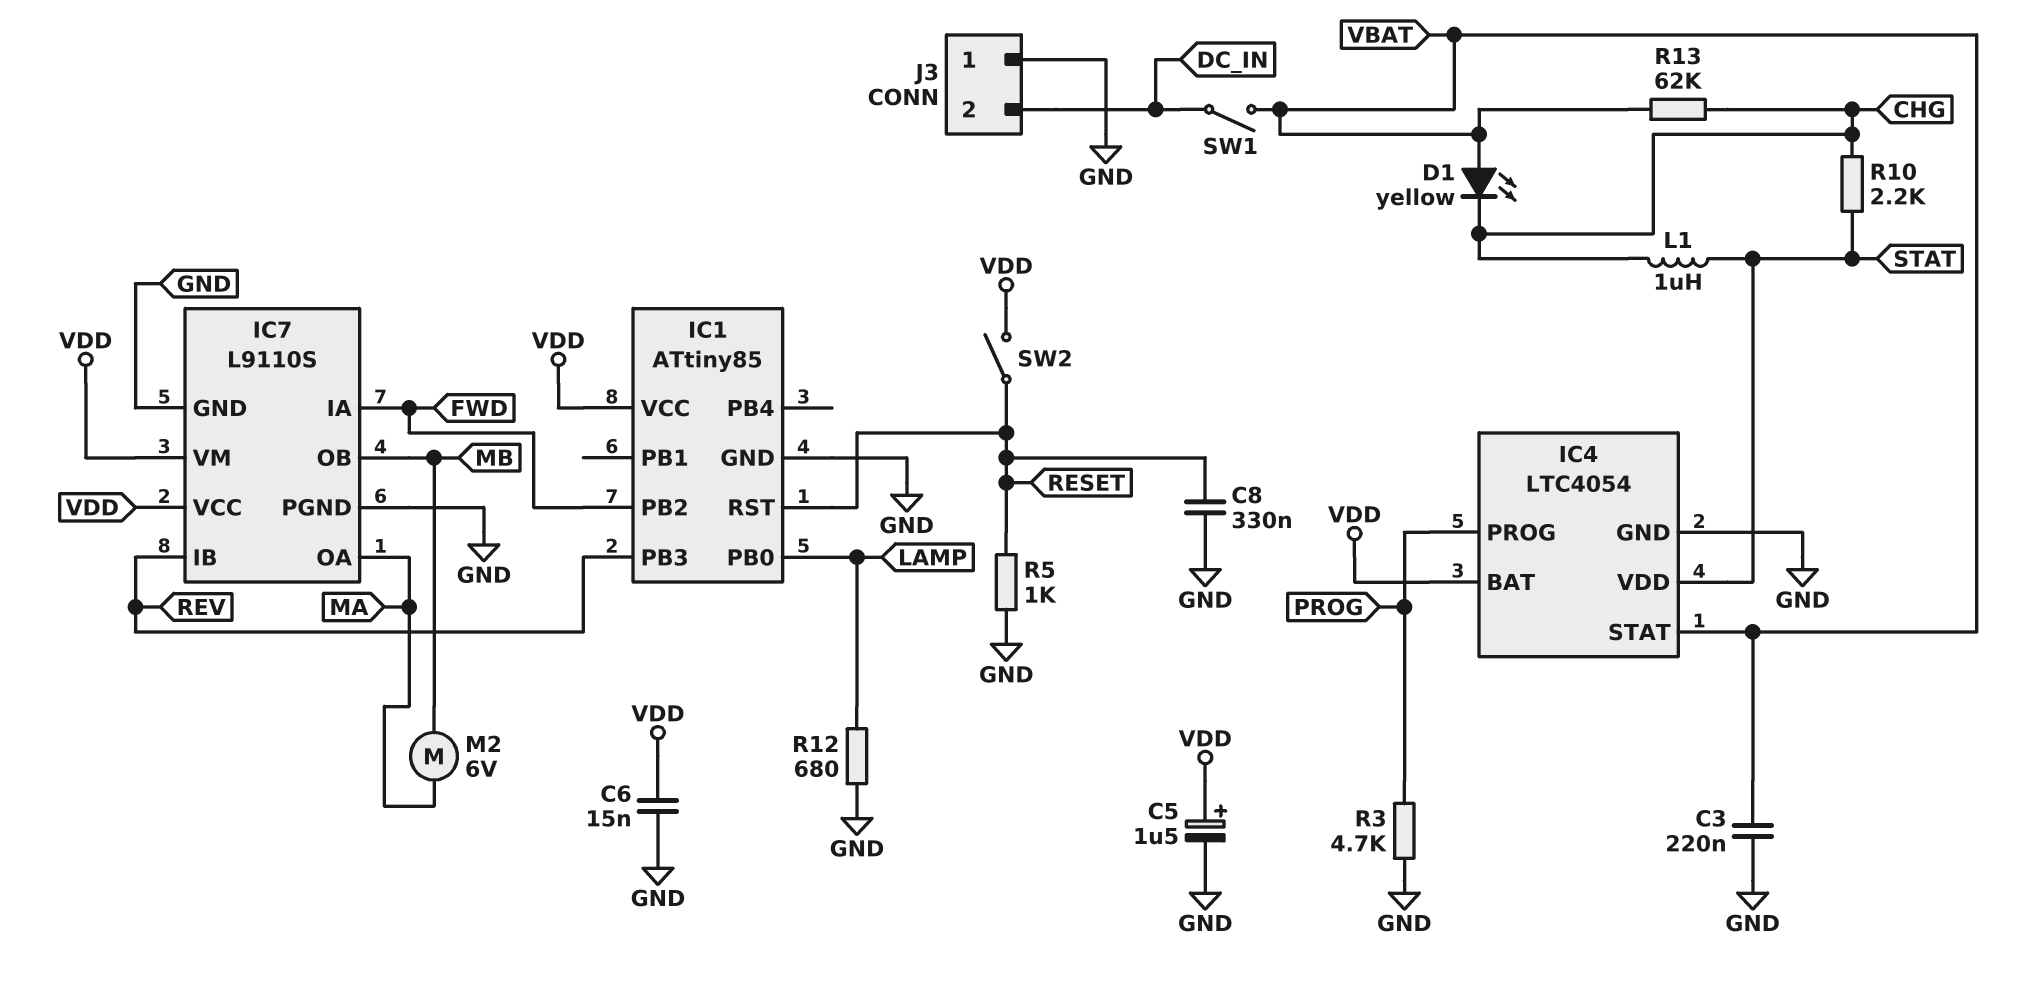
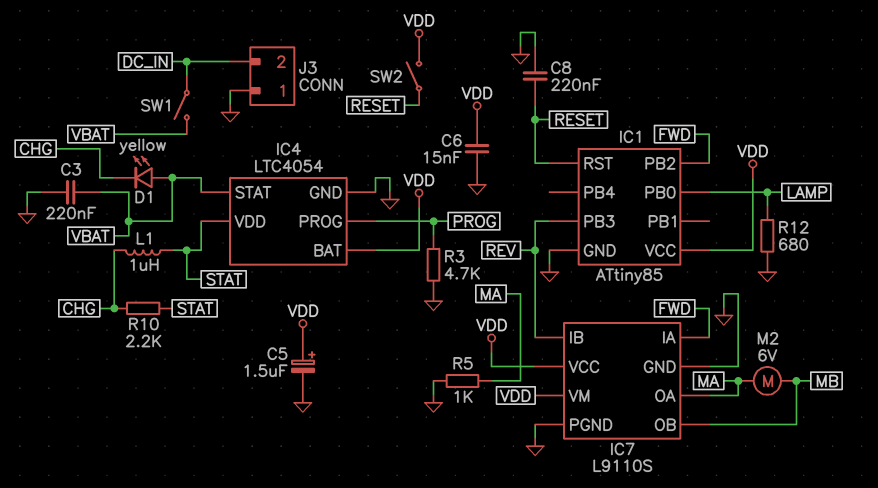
C8: 330nF (GND, RESET) -> 220nF (GND, RESET)
R5: 1k (GND, RESET) -> 1k (GND, MA)
R13: 62k (CHG, VBAT) -> none

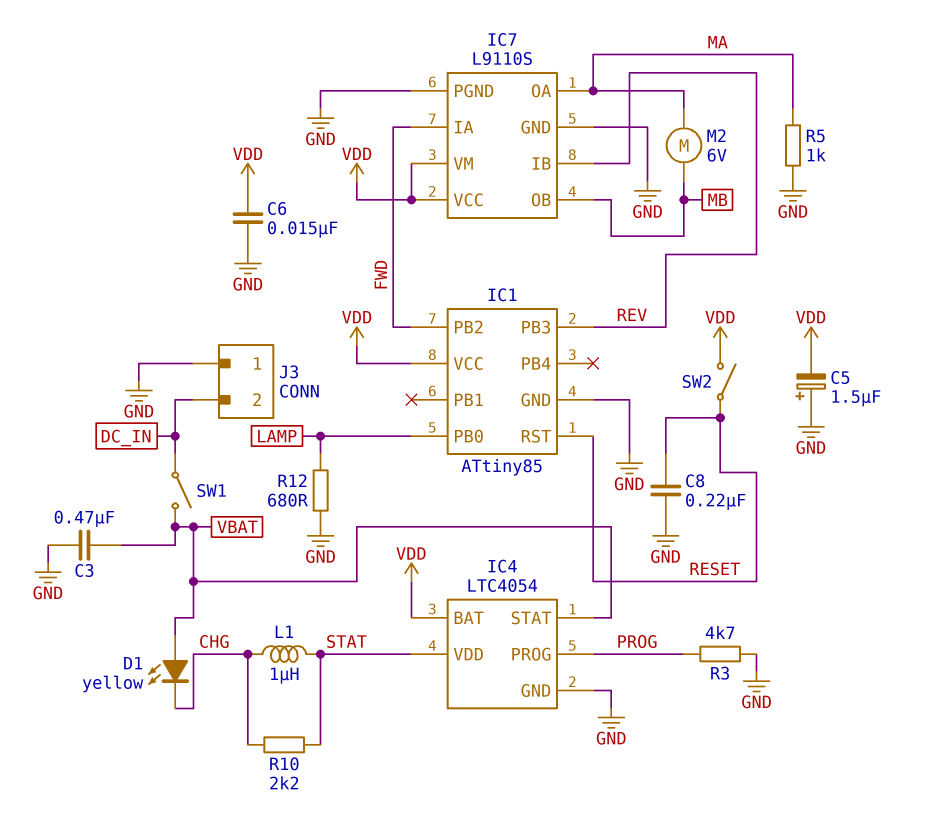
C3: 220nF (GND, VBAT) -> 470nF (GND, VBAT)
C5: 1.5uF (plus VDD, minus GND) -> 1.5uF (plus GND, minus VDD)

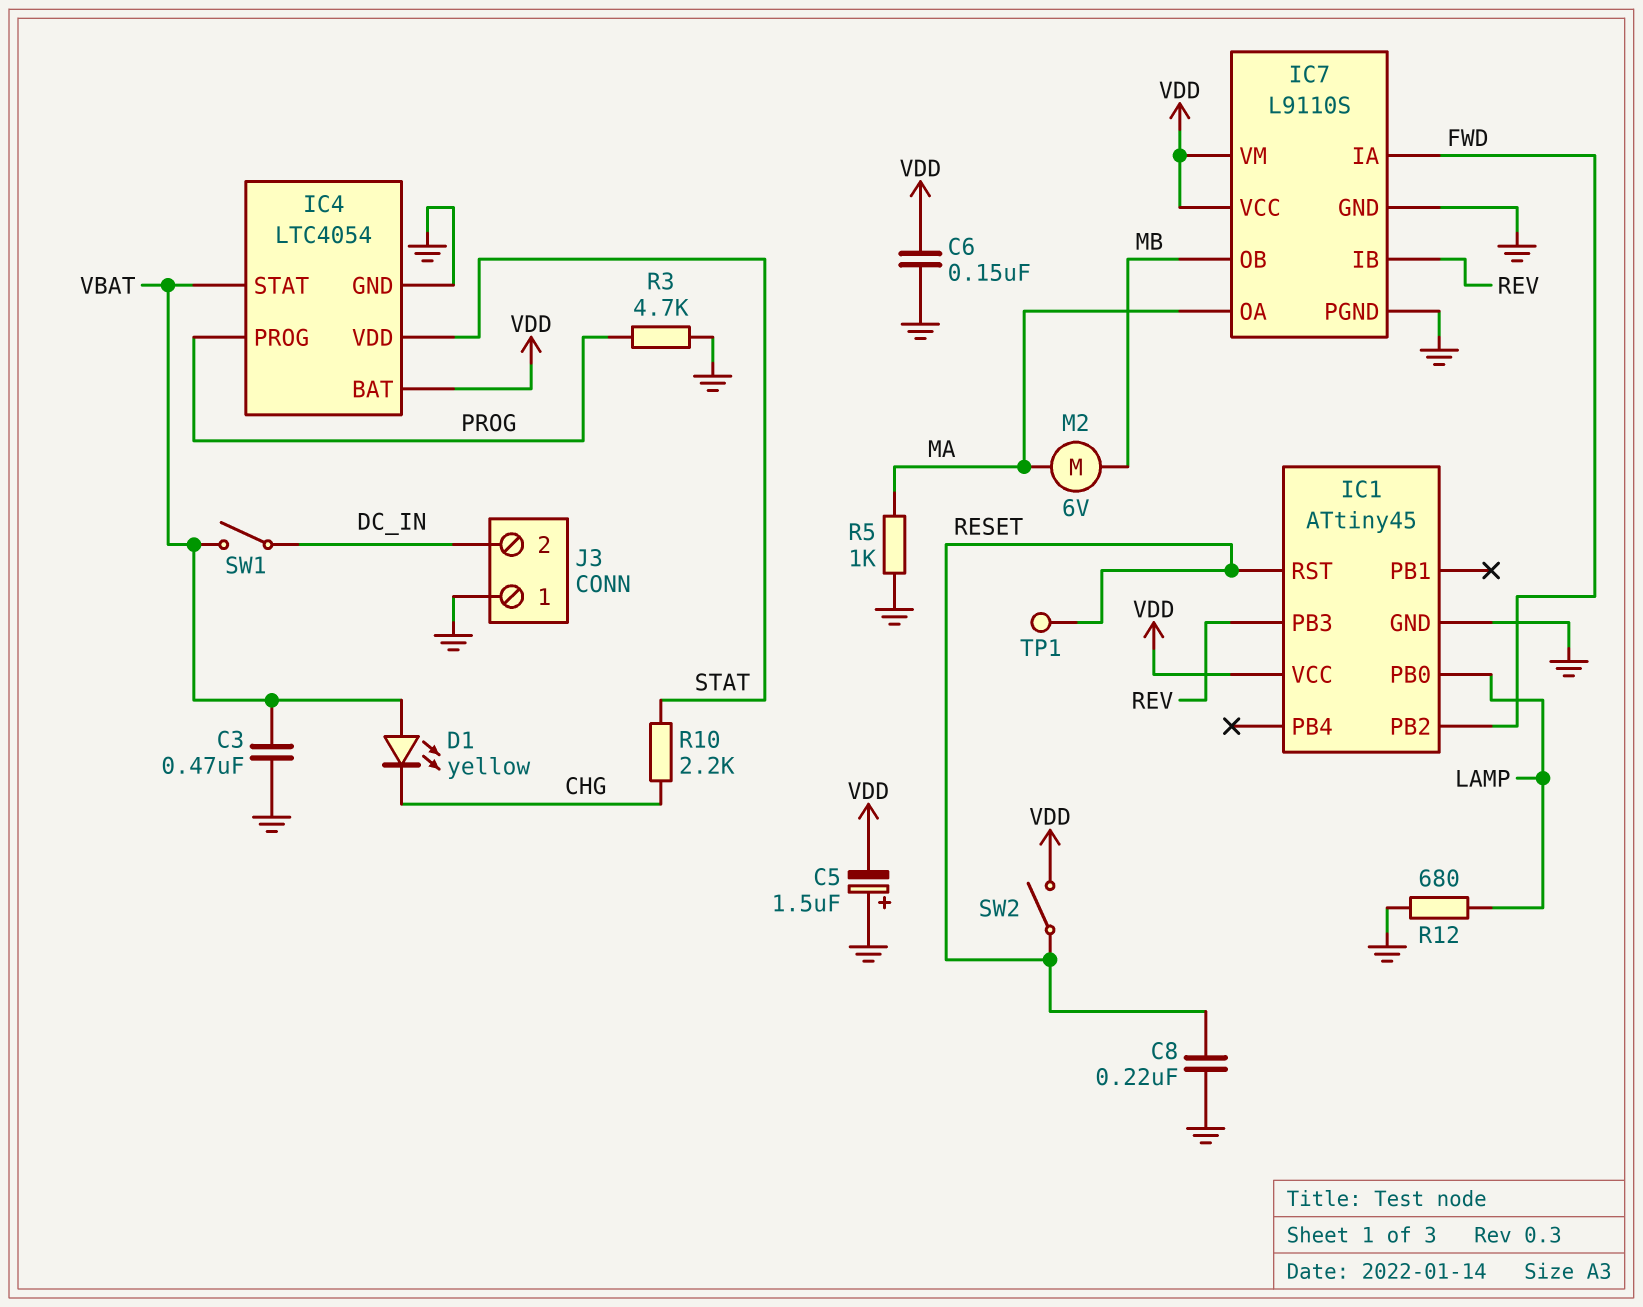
C6: 15nF (GND, VDD) -> 150nF (GND, VDD)
IC1: ATtiny85 -> ATtiny45
L1: 1uH (CHG, STAT) -> none
TP1: none -> test point (RESET)

